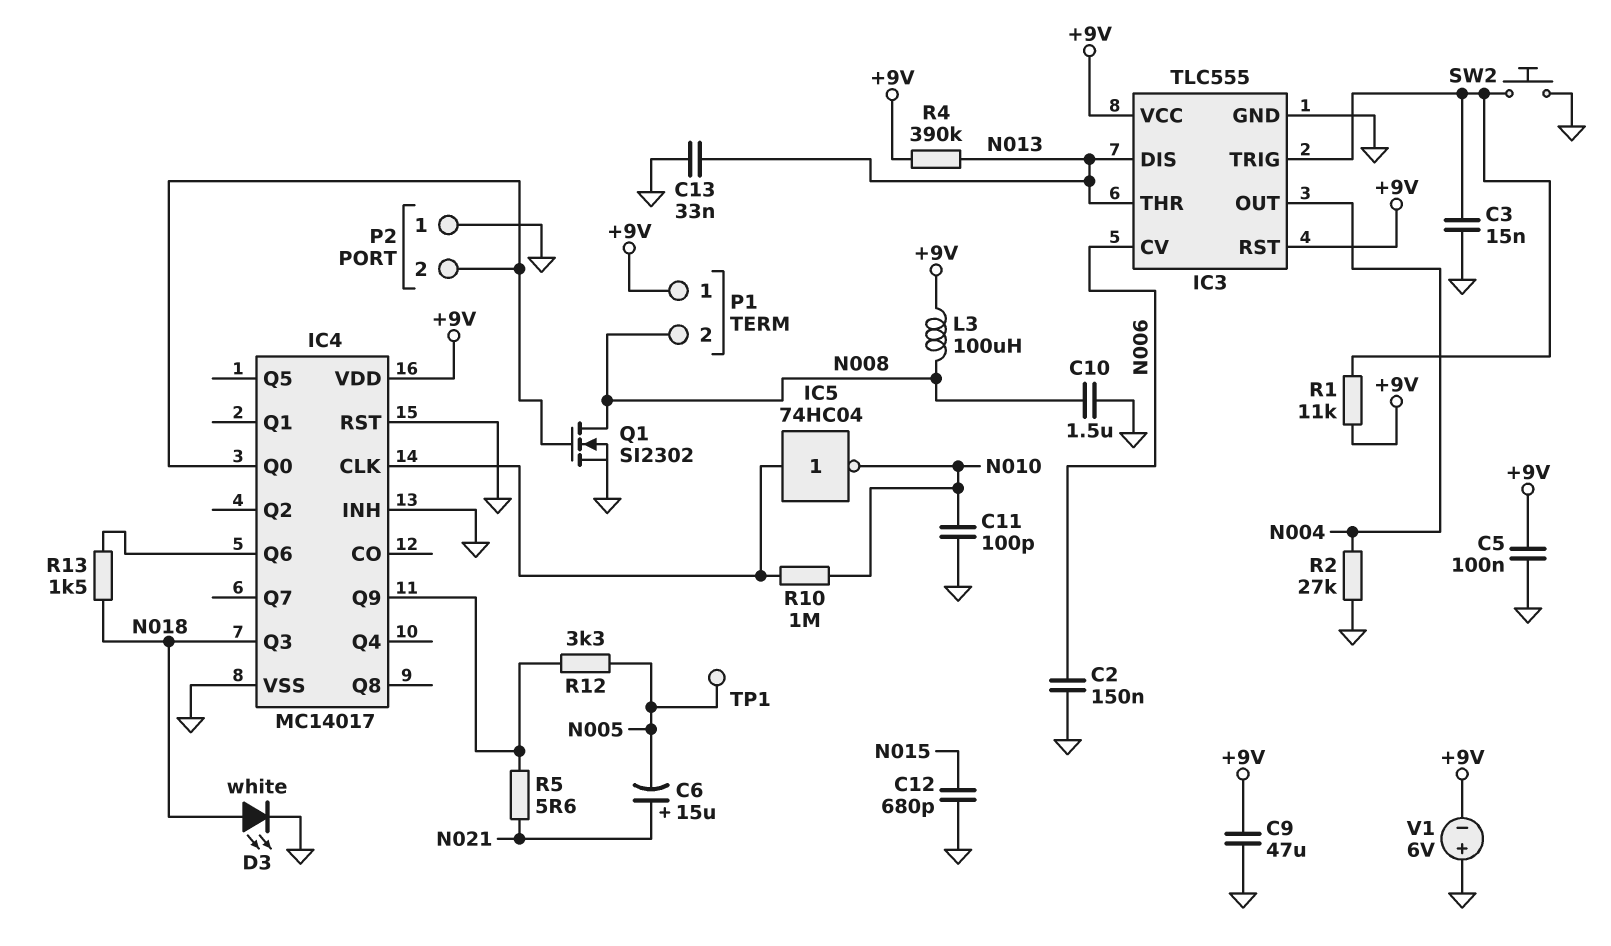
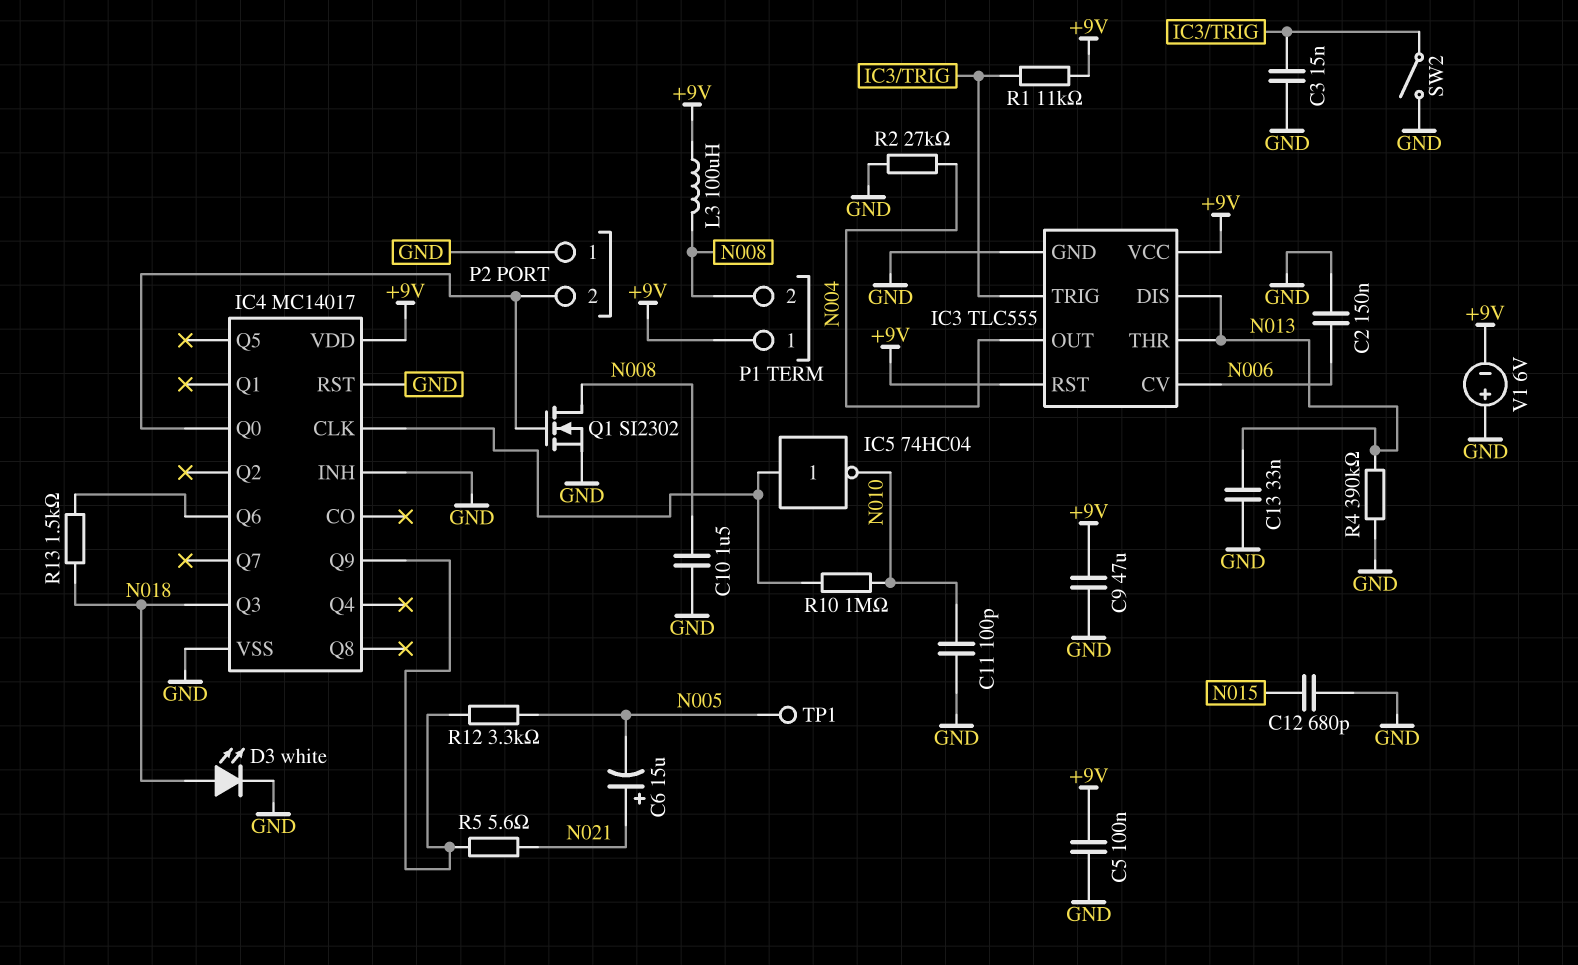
R4: 390k (+9V, N013) -> 390k (GND, N013)
SW2: button (GND, IC3/TRIG) -> switch (GND, IC3/TRIG)

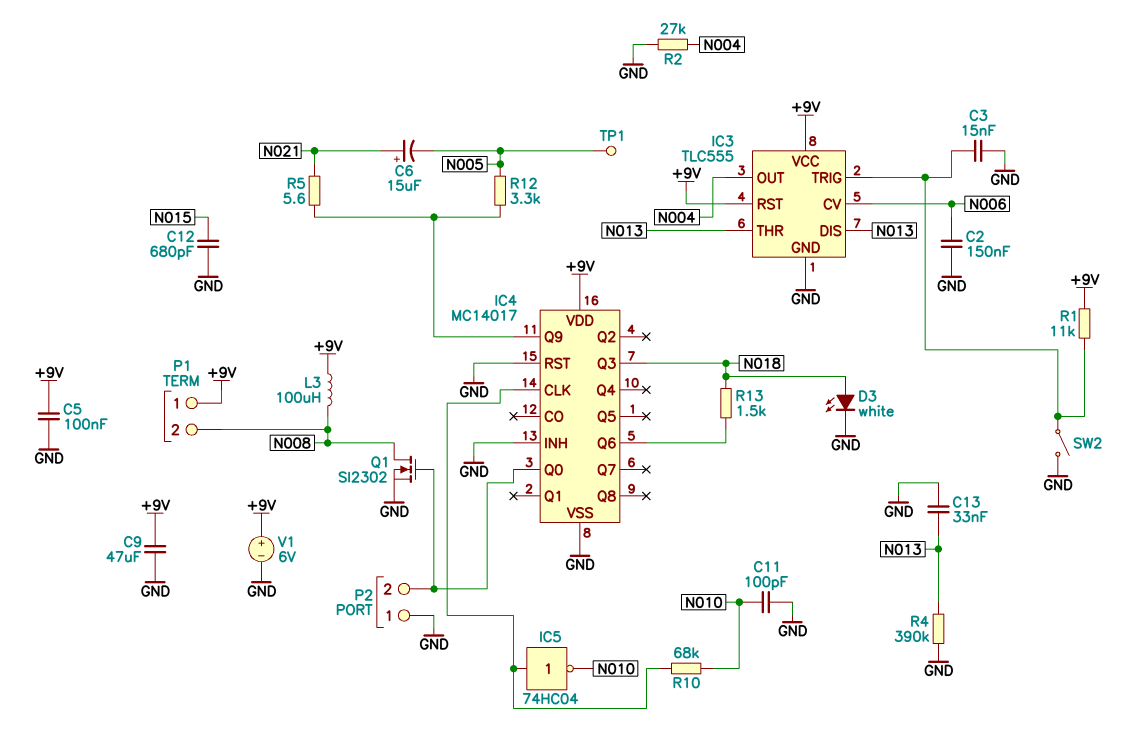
C10: 1.5uF (GND, N008) -> none
R10: 1M (IC4/CLK, N010) -> 68k (IC4/CLK, N010)
V1: 6V (plus GND, minus +9V) -> 6V (plus +9V, minus GND)

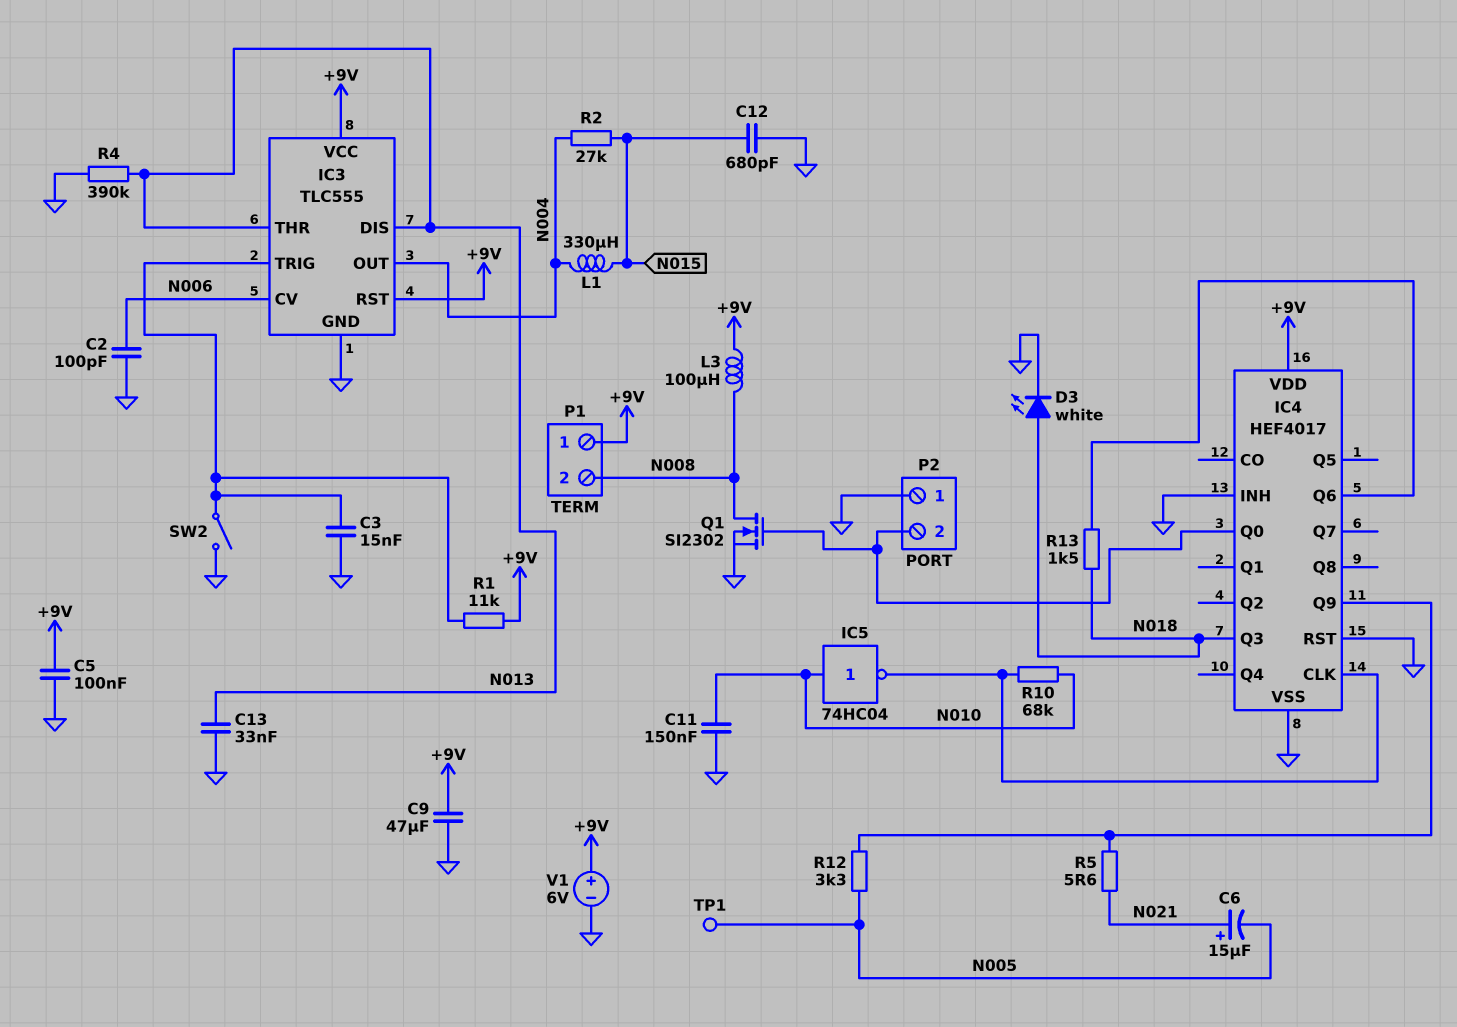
C2: 150nF (GND, N006) -> 100pF (GND, N006)
C11: 100pF (GND, N010) -> 150nF (GND, N010)
IC4: MC14017 -> HEF4017
IC5: NOT 74HC04 (in IC4/CLK, out N010) -> NOT 74HC04 (in N010, out IC4/CLK)
L1: none -> 330uH (N004, N015)
R2: 27k (GND, N004) -> 27k (N004, N015)

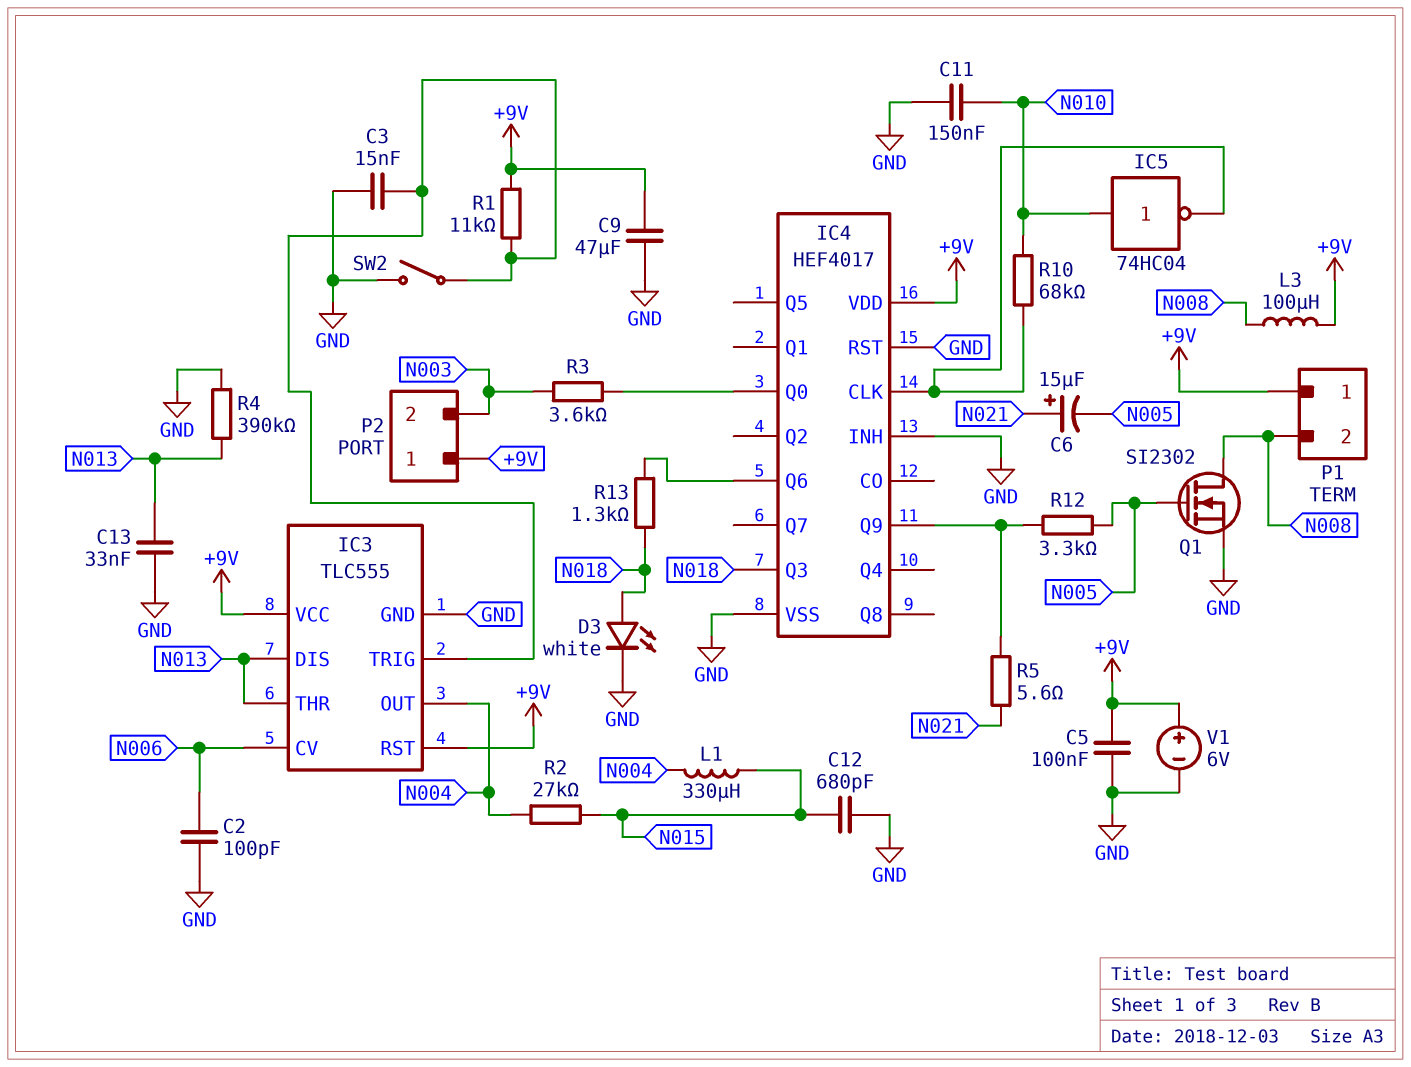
P2 pin 1: GND -> +9V
P2 pin 2: IC4/Q0 -> N003
Q1: NMOS SI2302 (G IC4/Q0, D N008, S GND) -> NMOS SI2302 (G N005, D N008, S GND)
R3: none -> 3.6k (IC4/Q0, N003)
R13: 1.5k (IC4/Q6, N018) -> 1.3k (IC4/Q6, N018)
TP1: test point (N005) -> none

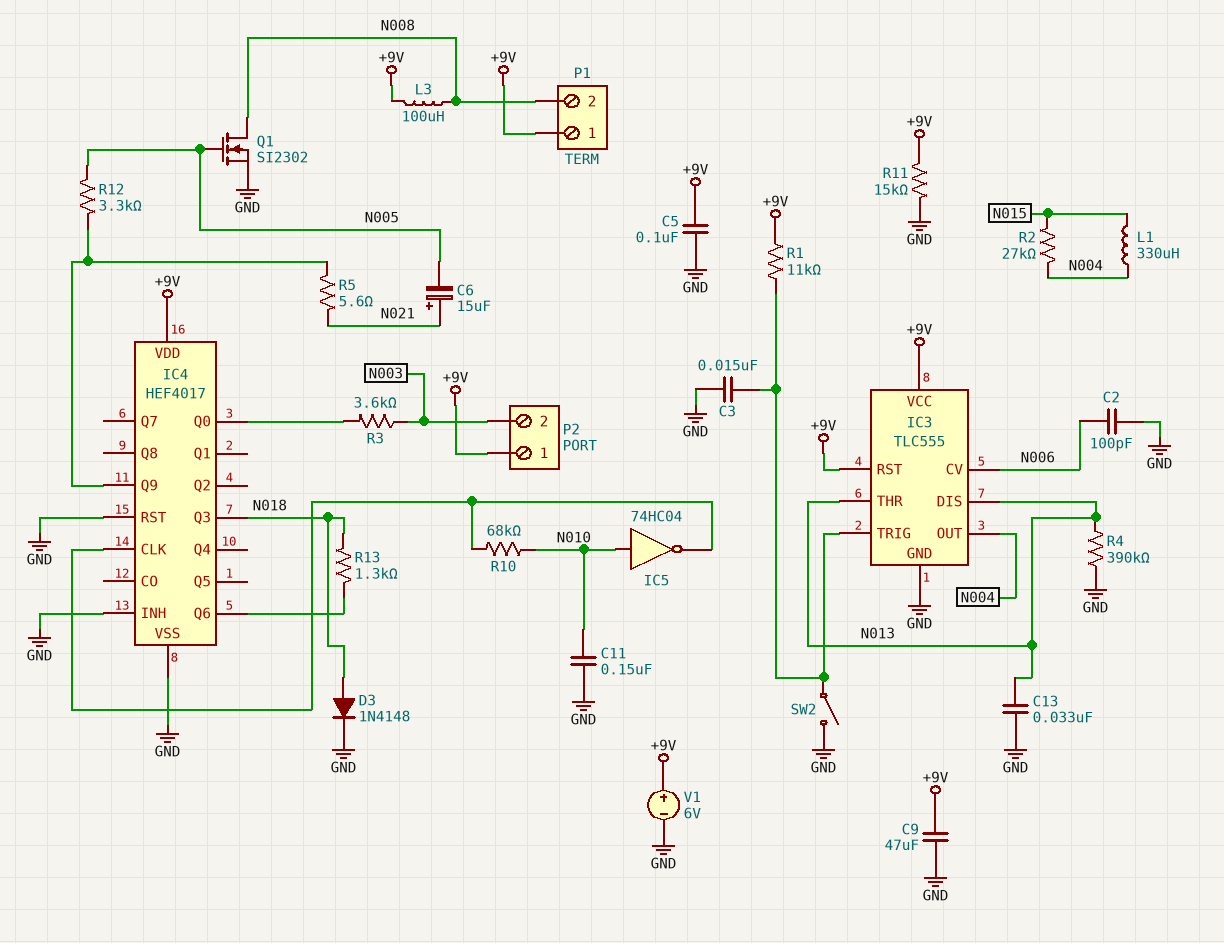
C12: 680pF (GND, N015) -> none
D3: LED white (A N018, K GND) -> diode 1N4148 (A N018, K GND)
R11: none -> 15k (+9V, GND)

